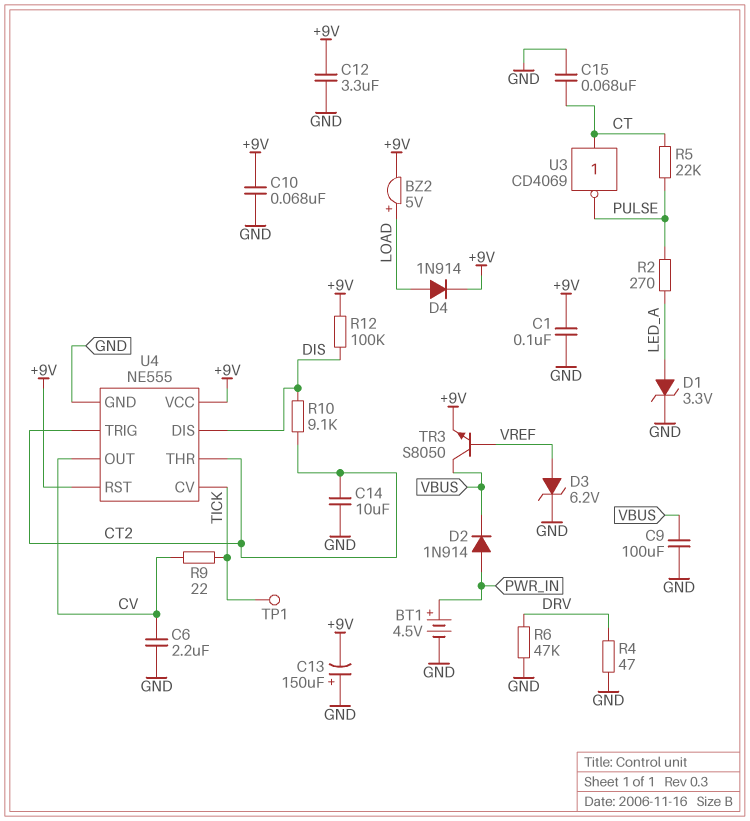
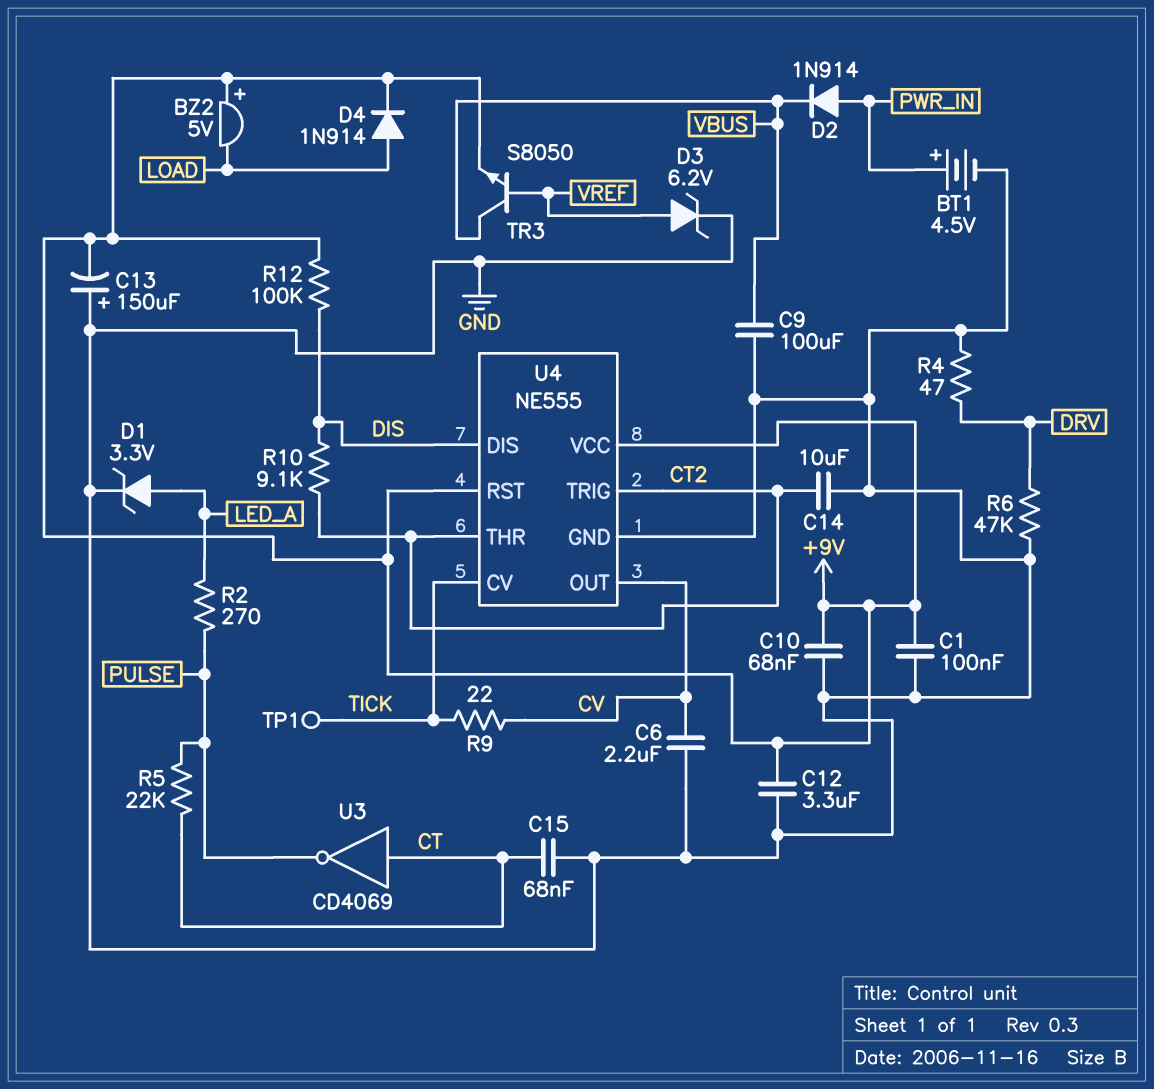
BZ2: buzzer 5V (plus LOAD, minus +9V) -> buzzer 5V (plus +9V, minus LOAD)

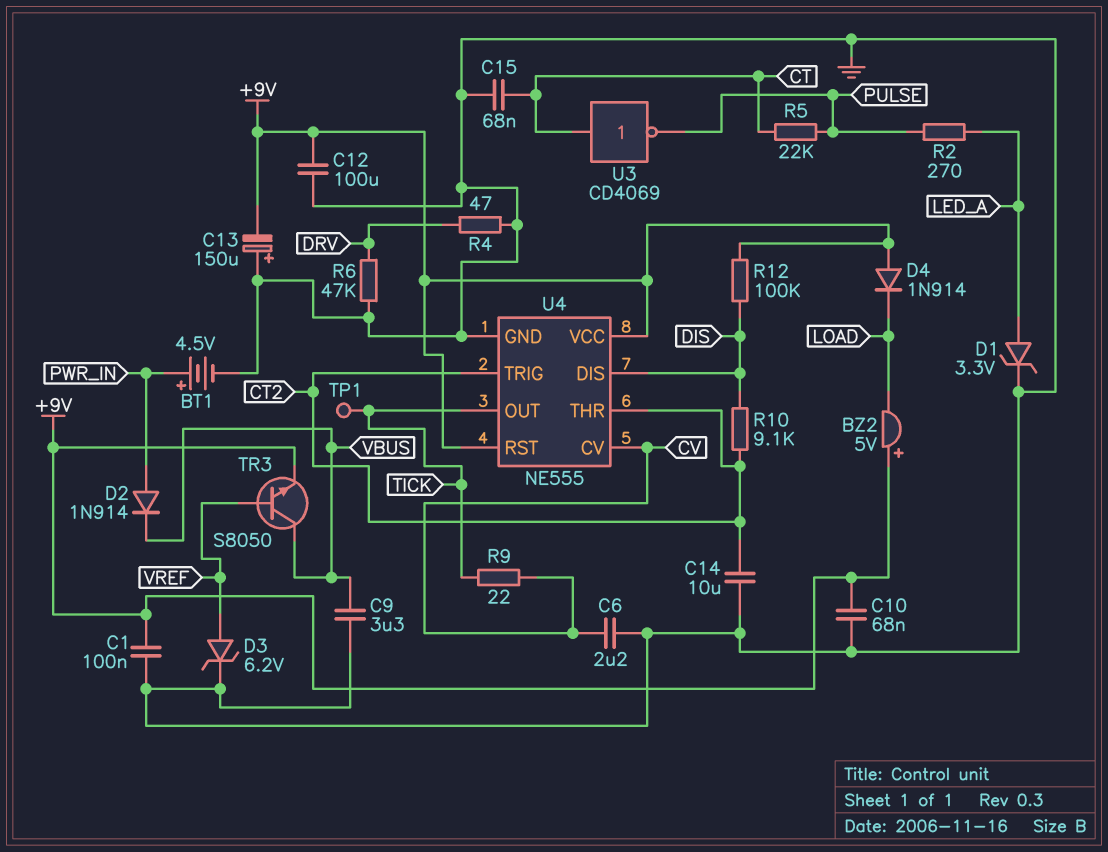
C9: 100uF (GND, VBUS) -> 3.3uF (GND, VBUS)
C12: 3.3uF (+9V, GND) -> 100uF (+9V, GND)
D4: diode 1N914 (A LOAD, K +9V) -> diode 1N914 (A +9V, K LOAD)
U4 pin CV: TICK -> CV
U4 pin OUT: CV -> TICK

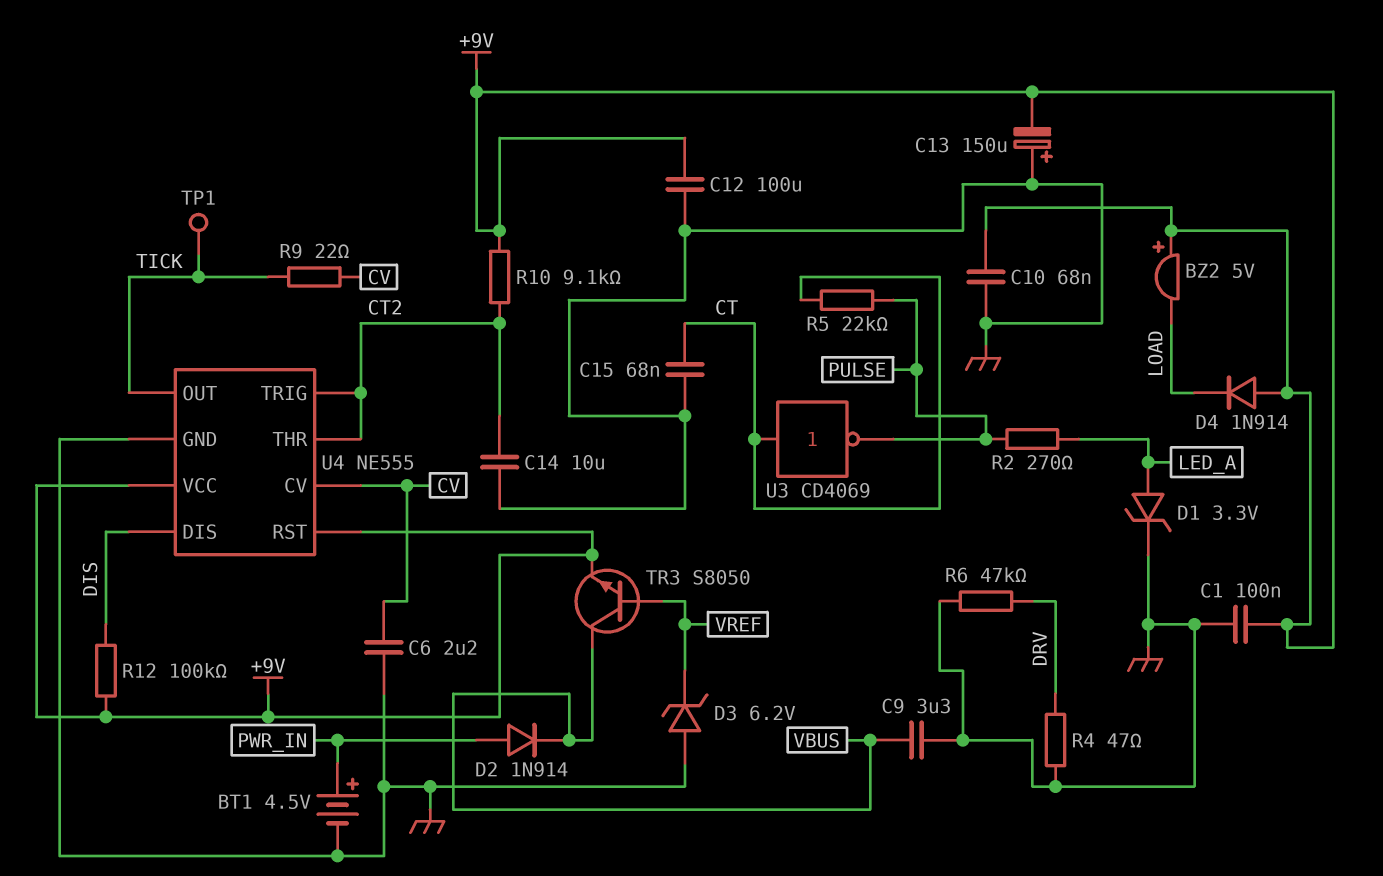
D3: zener 6.2V (A VREF, K GND) -> zener 6.2V (A GND, K VREF)
R10: 9.1k (CT2, DIS) -> 9.1k (+9V, CT2)

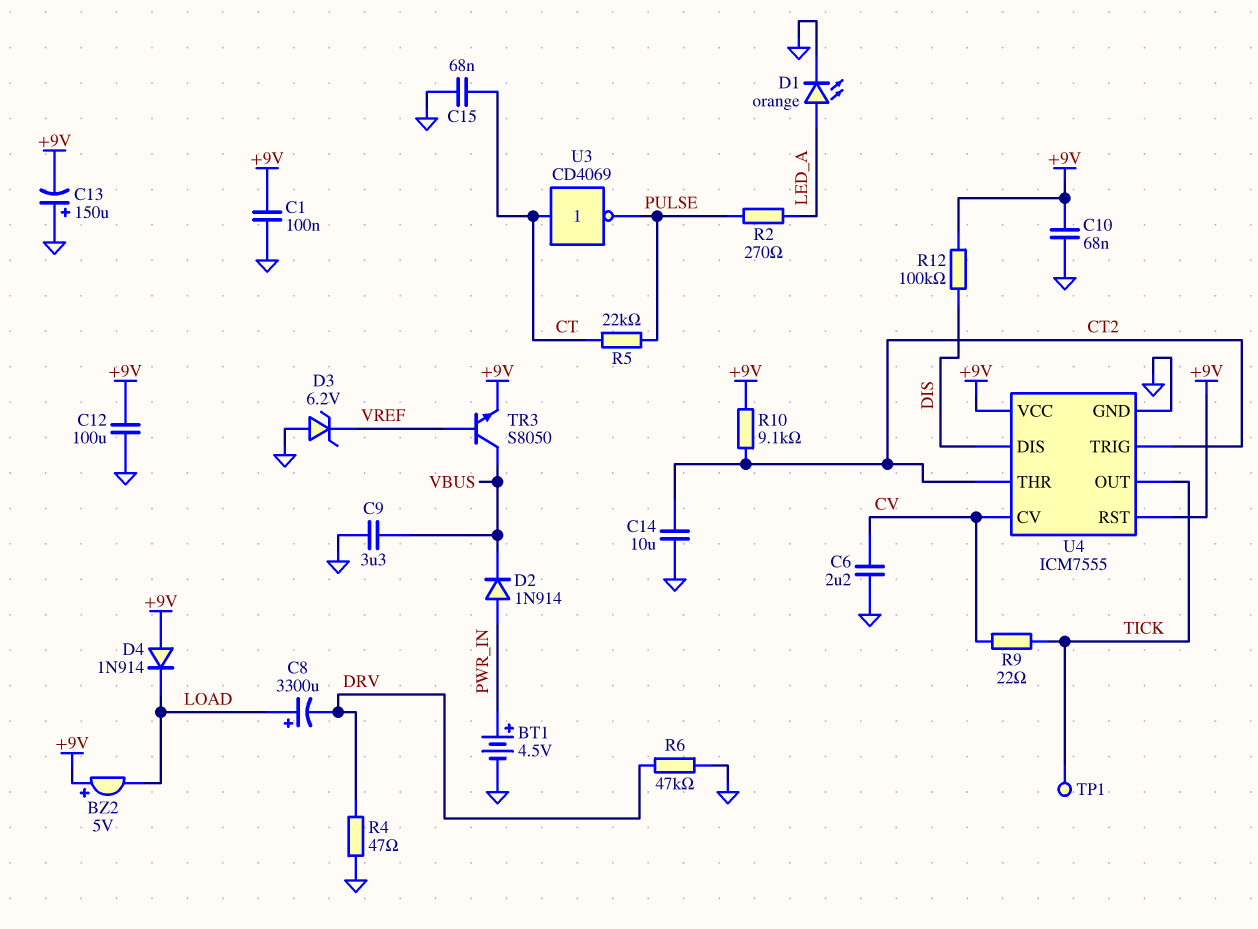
C8: none -> 3300uF (plus LOAD, minus DRV)
D1: zener 3.3V (A LED_A, K GND) -> LED orange (A LED_A, K GND)
U4: NE555 -> ICM7555

